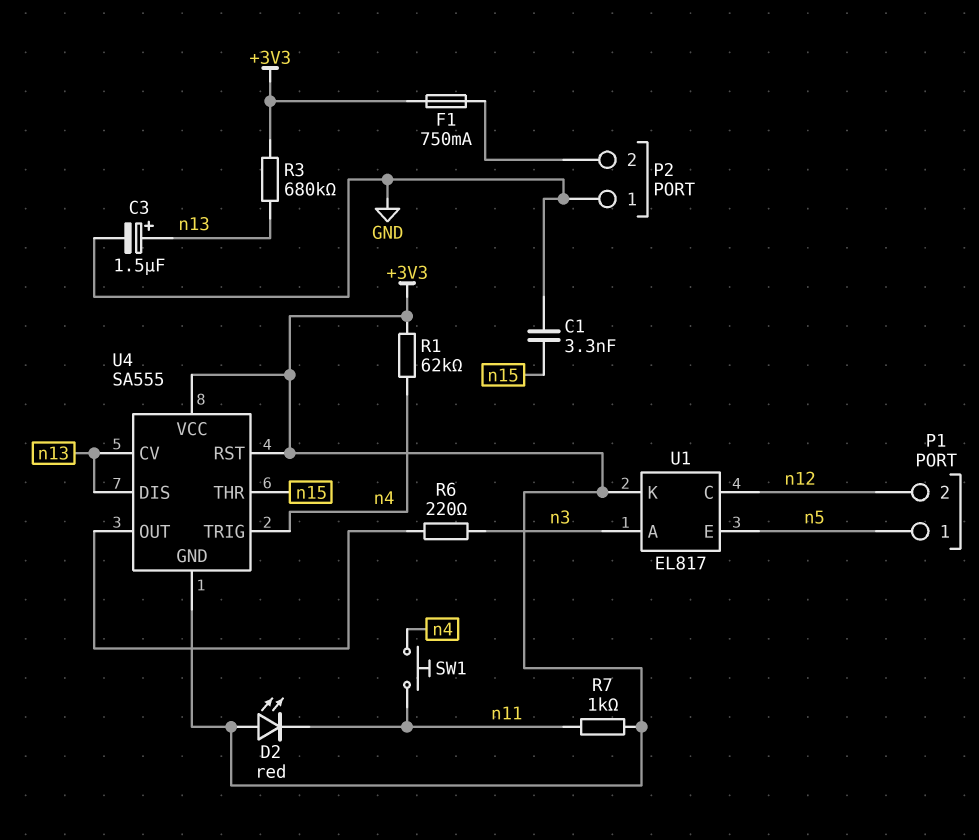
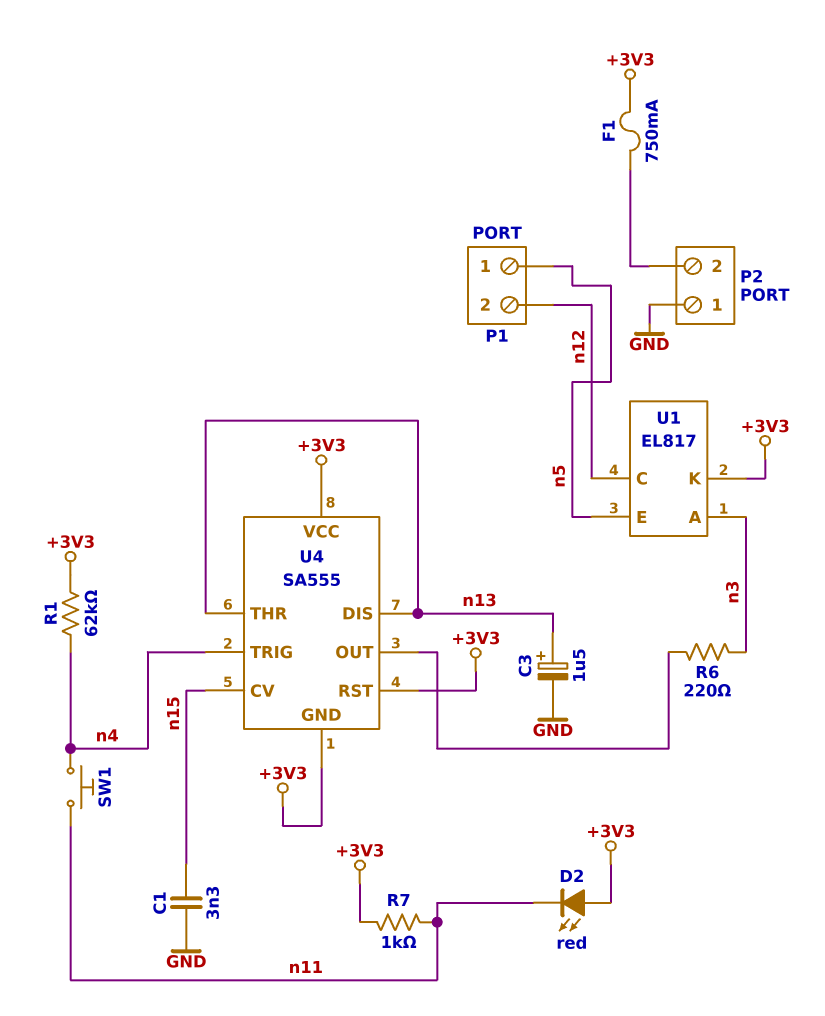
R3: 680k (+3V3, n13) -> none
U4 pin CV: n13 -> n15
U4 pin THR: n15 -> n13

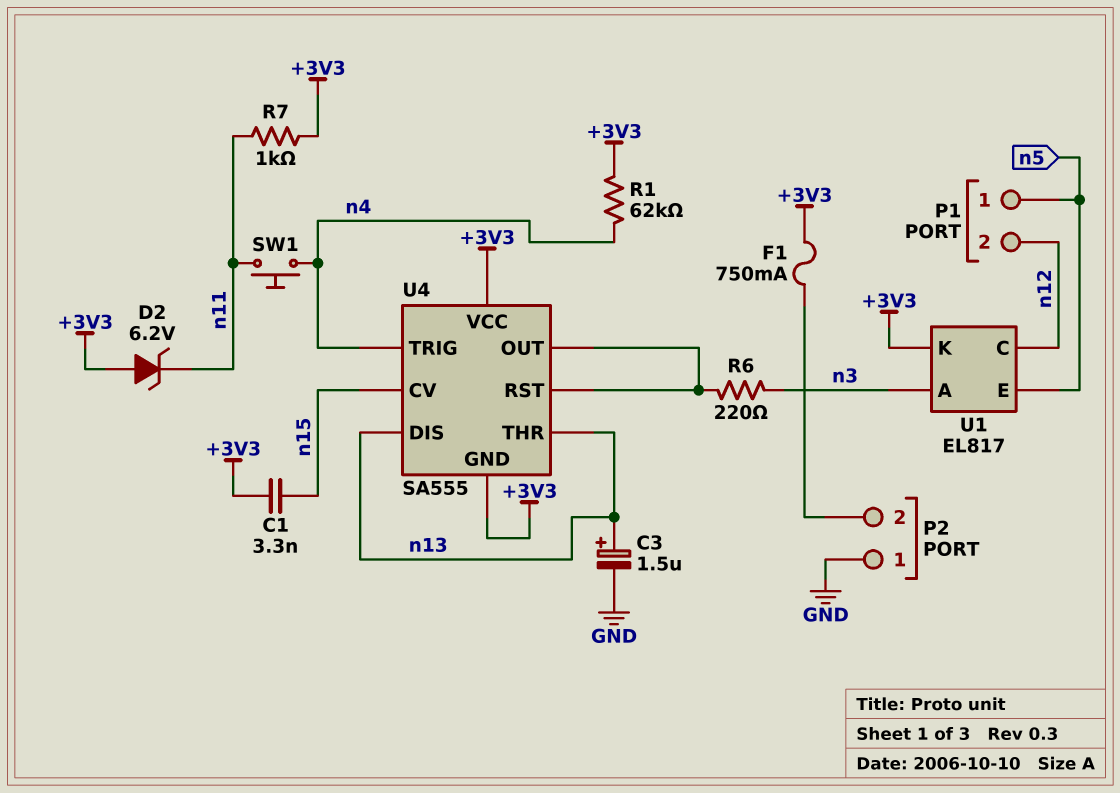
C1: 3.3nF (GND, n15) -> 3.3nF (+3V3, n15)
D2: LED red (A +3V3, K n11) -> zener 6.2V (A +3V3, K n11)
U4 pin RST: +3V3 -> U4/OUT

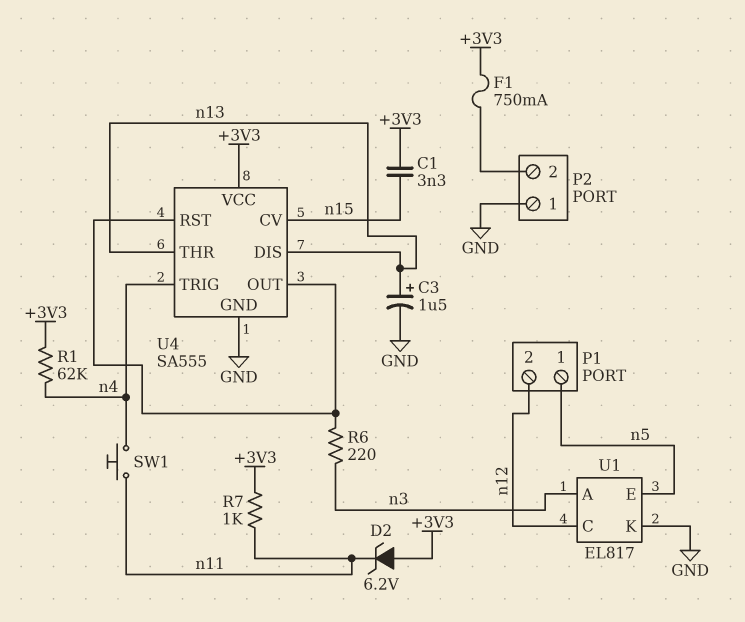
U1 pin K: +3V3 -> GND
U4 pin GND: +3V3 -> GND

